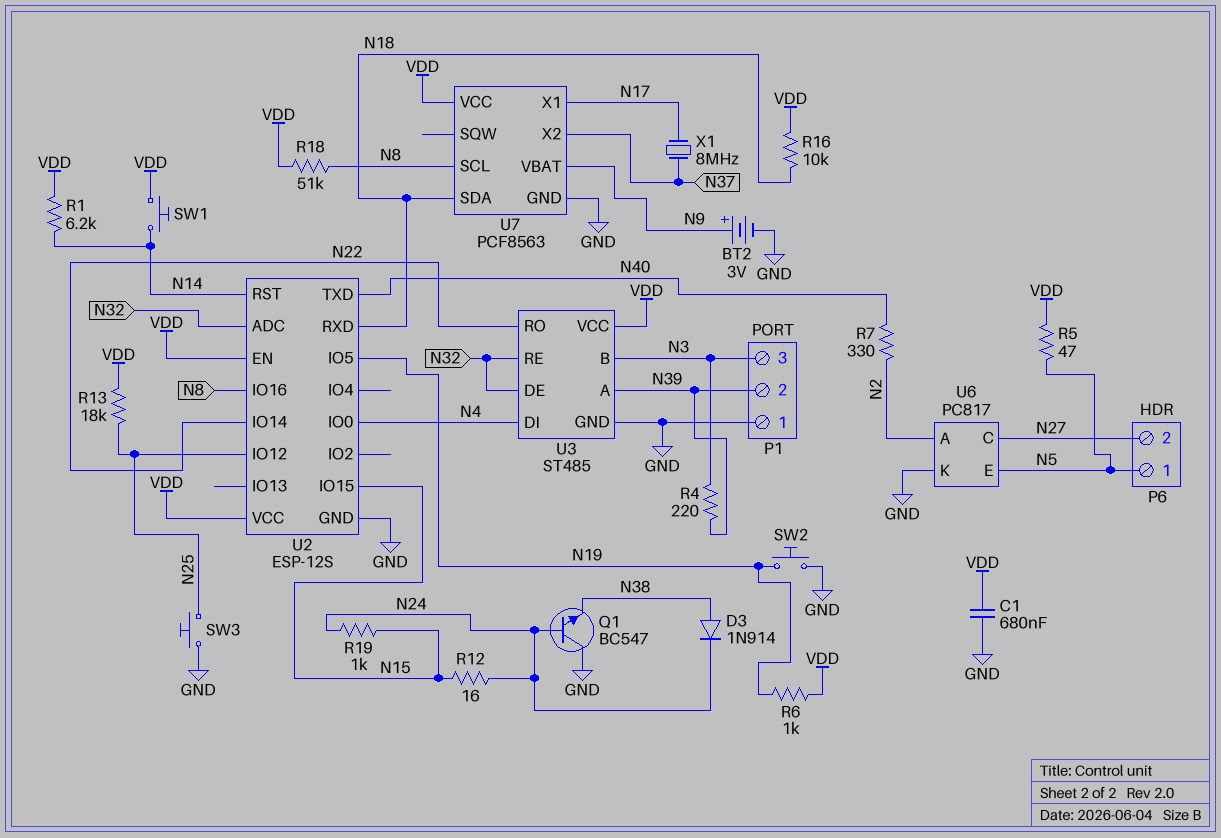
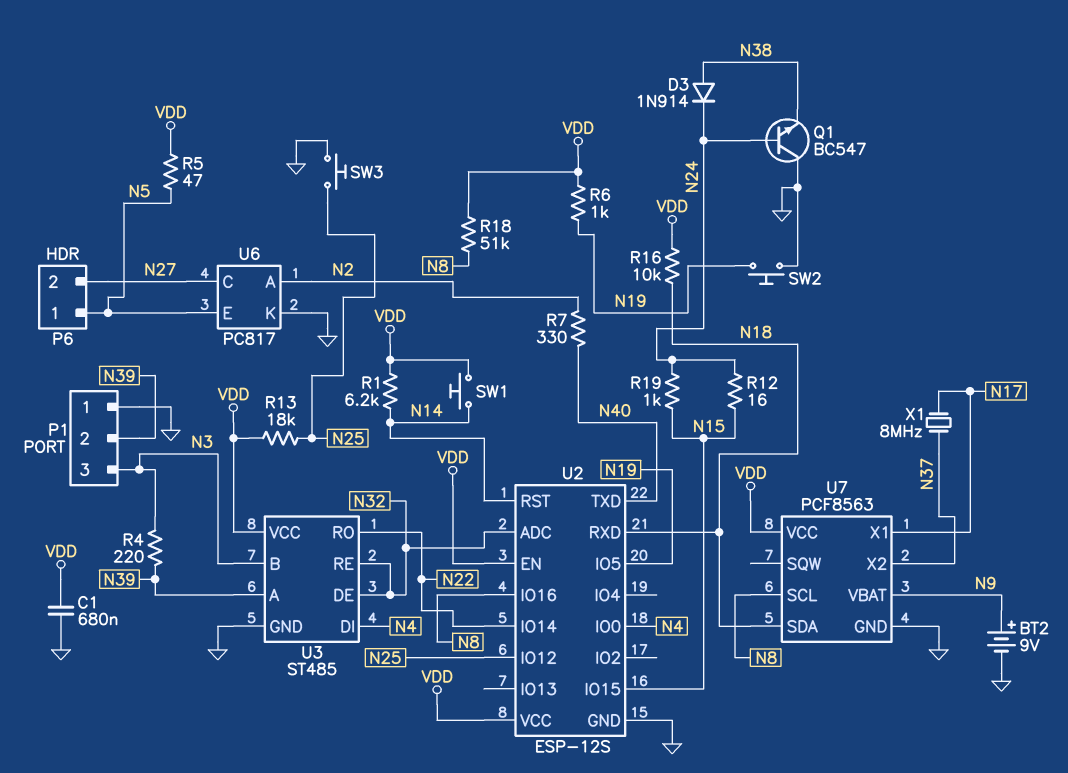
BT2: 3V (plus N9, minus GND) -> 9V (plus N9, minus GND)

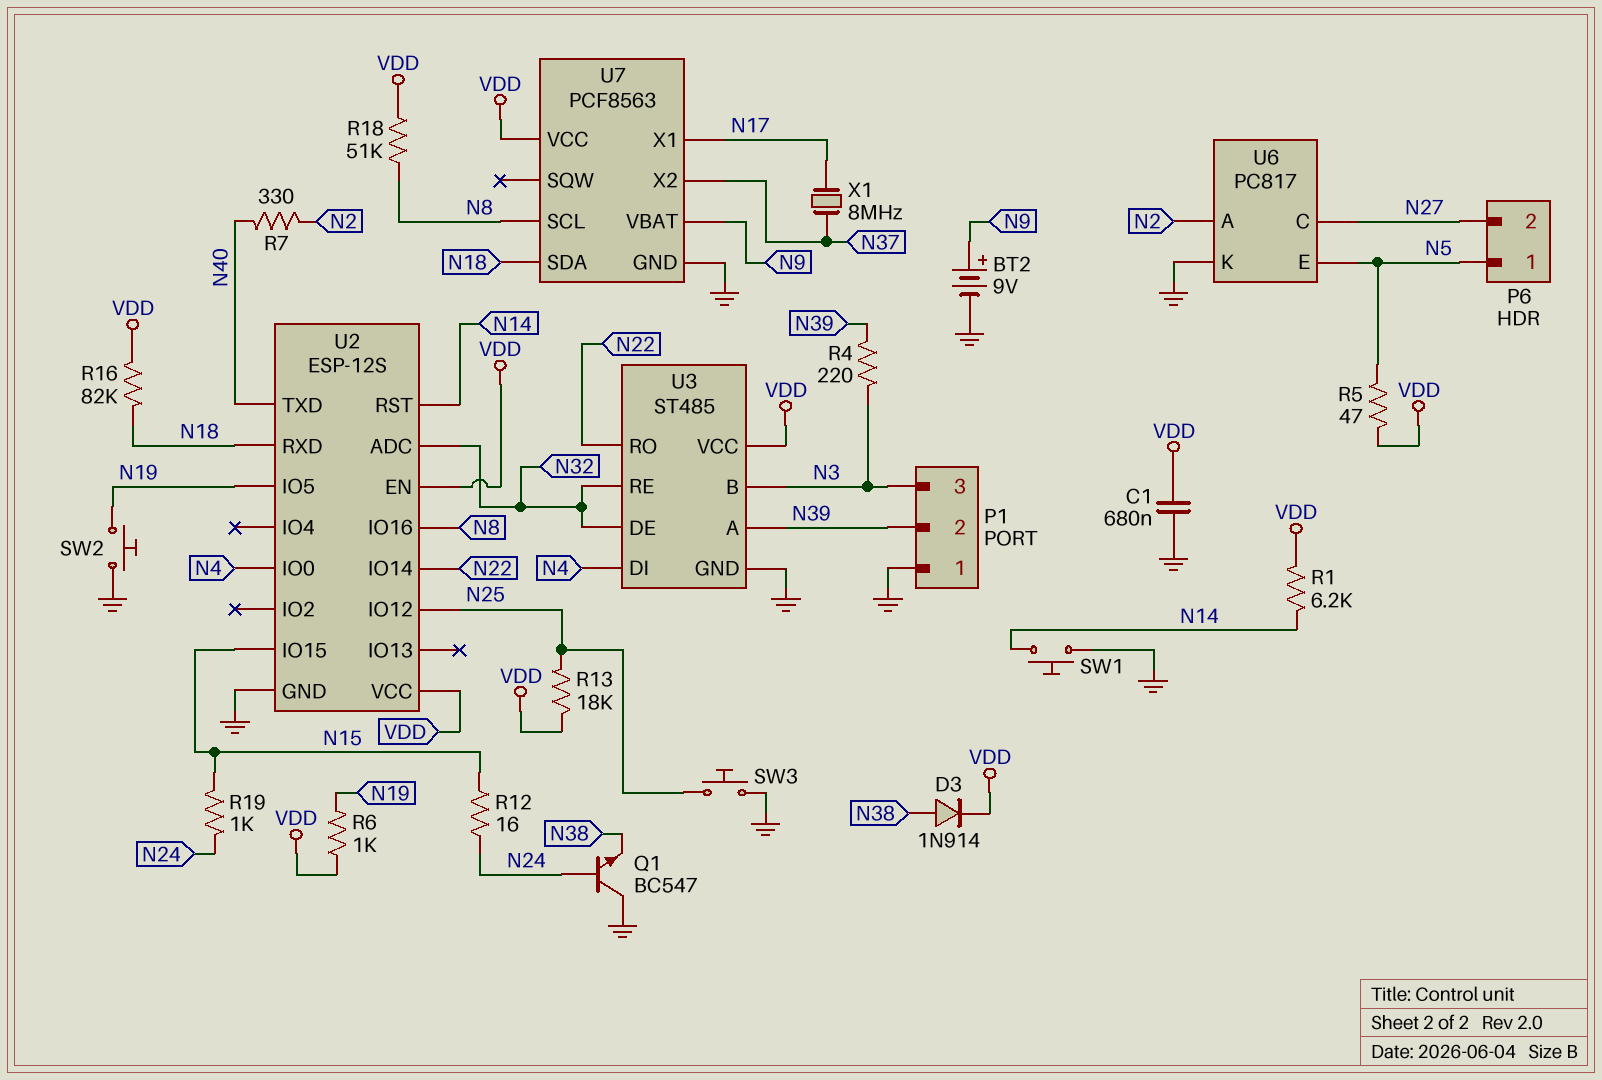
D3: diode 1N914 (A N38, K N24) -> diode 1N914 (A N38, K VDD)
R16: 10k (N18, VDD) -> 82k (N18, VDD)
SW1: button (N14, VDD) -> button (GND, N14)

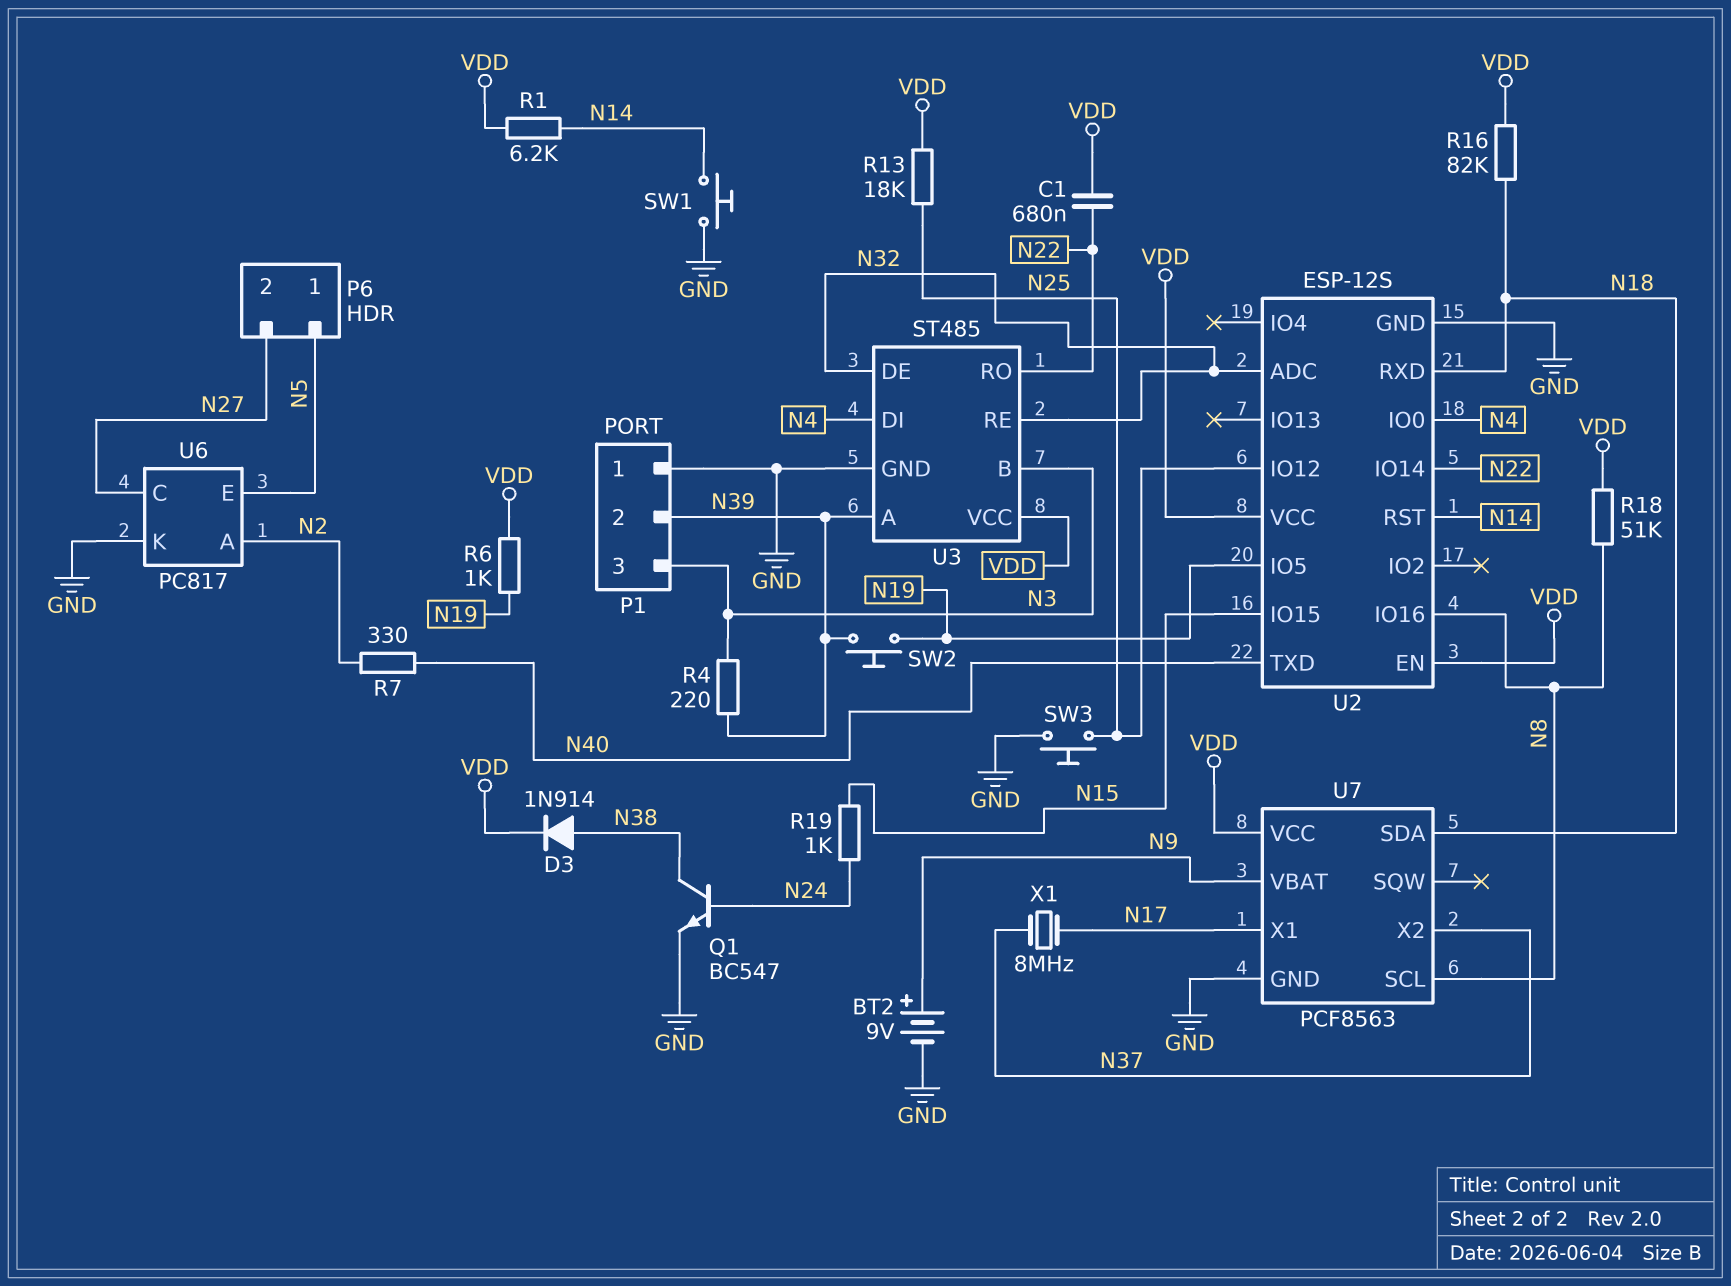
C1: 680nF (GND, VDD) -> 680nF (N22, VDD)
Q1: NPN BC547 (B N24, C GND, E N38) -> NPN BC547 (B N24, C N38, E GND)
R5: 47 (N5, VDD) -> none
R12: 16 (N15, N24) -> none
SW2: button (GND, N19) -> button (N19, N39)

